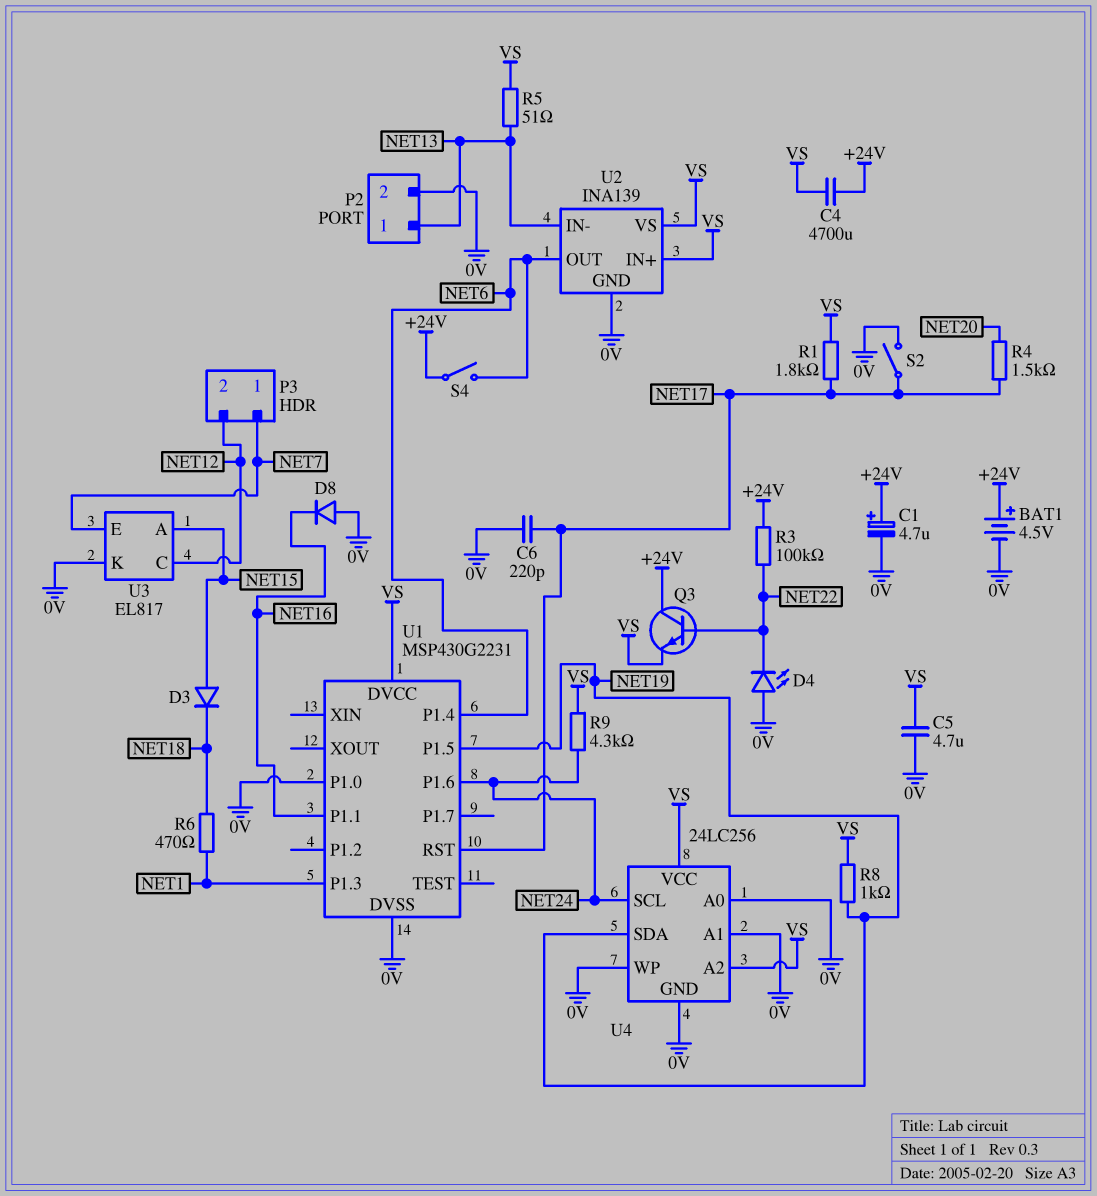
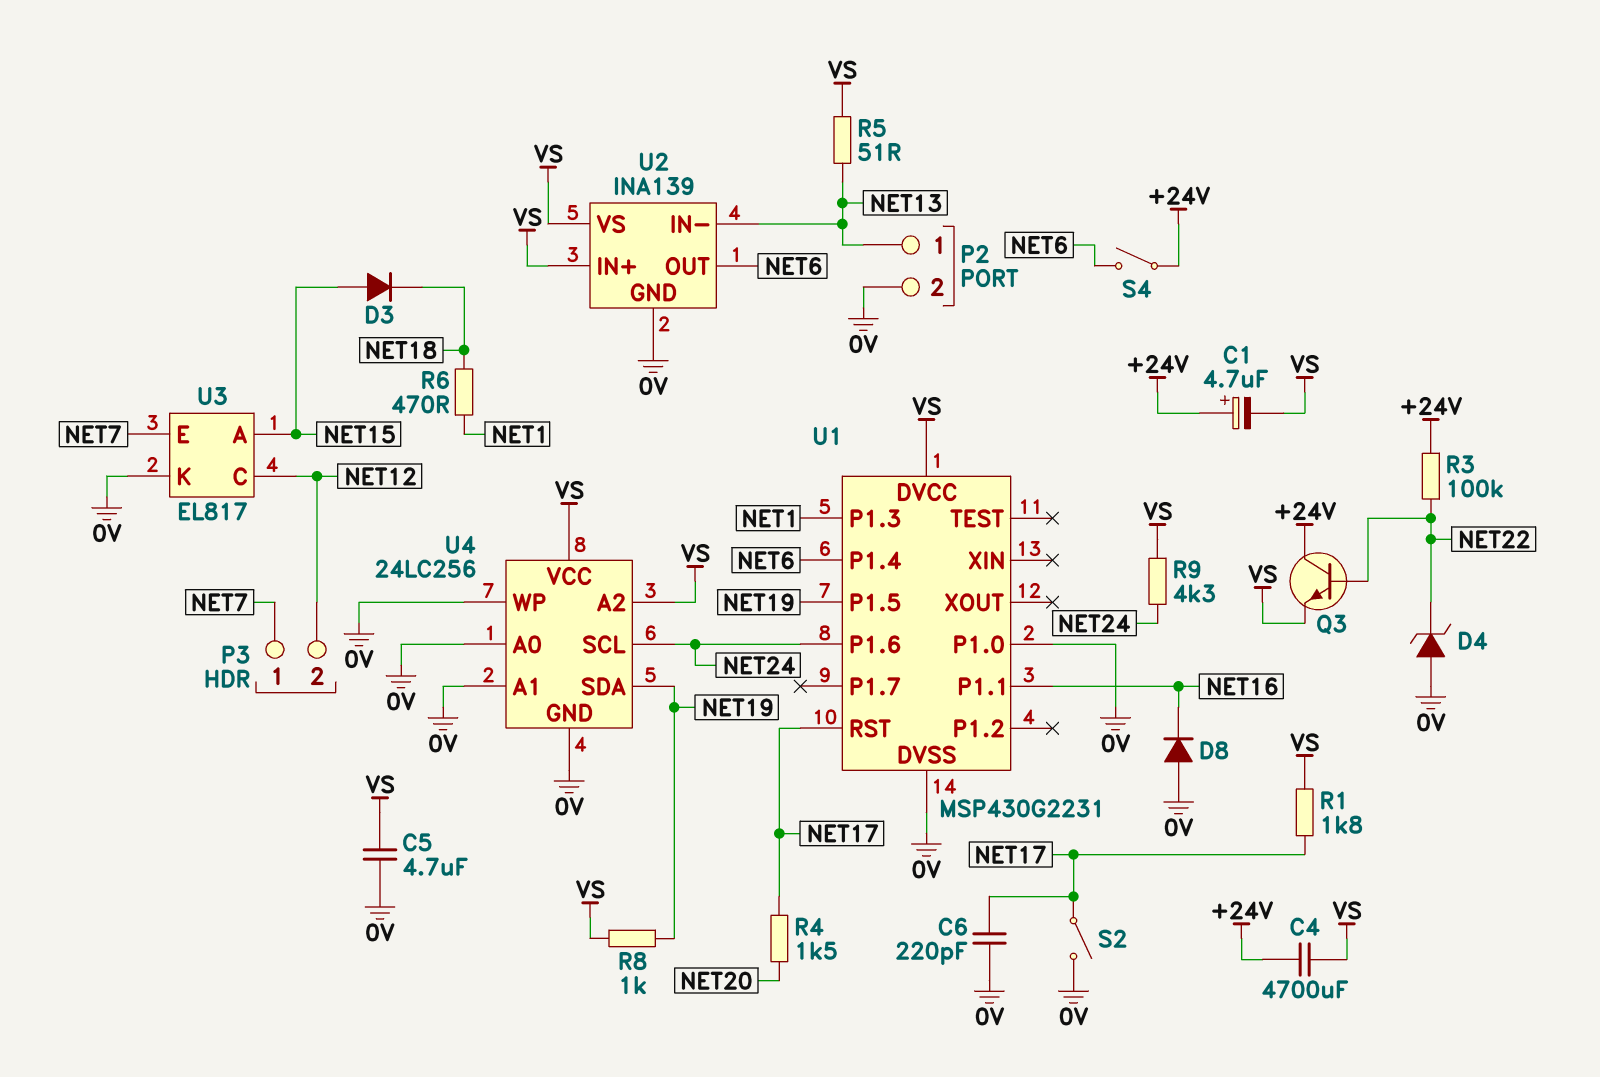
BAT1: 4.5V (plus +24V, minus 0V) -> none
C1: 4.7uF (plus +24V, minus 0V) -> 4.7uF (plus +24V, minus VS)
D4: LED (A 0V, K NET22) -> zener (A 0V, K NET22)

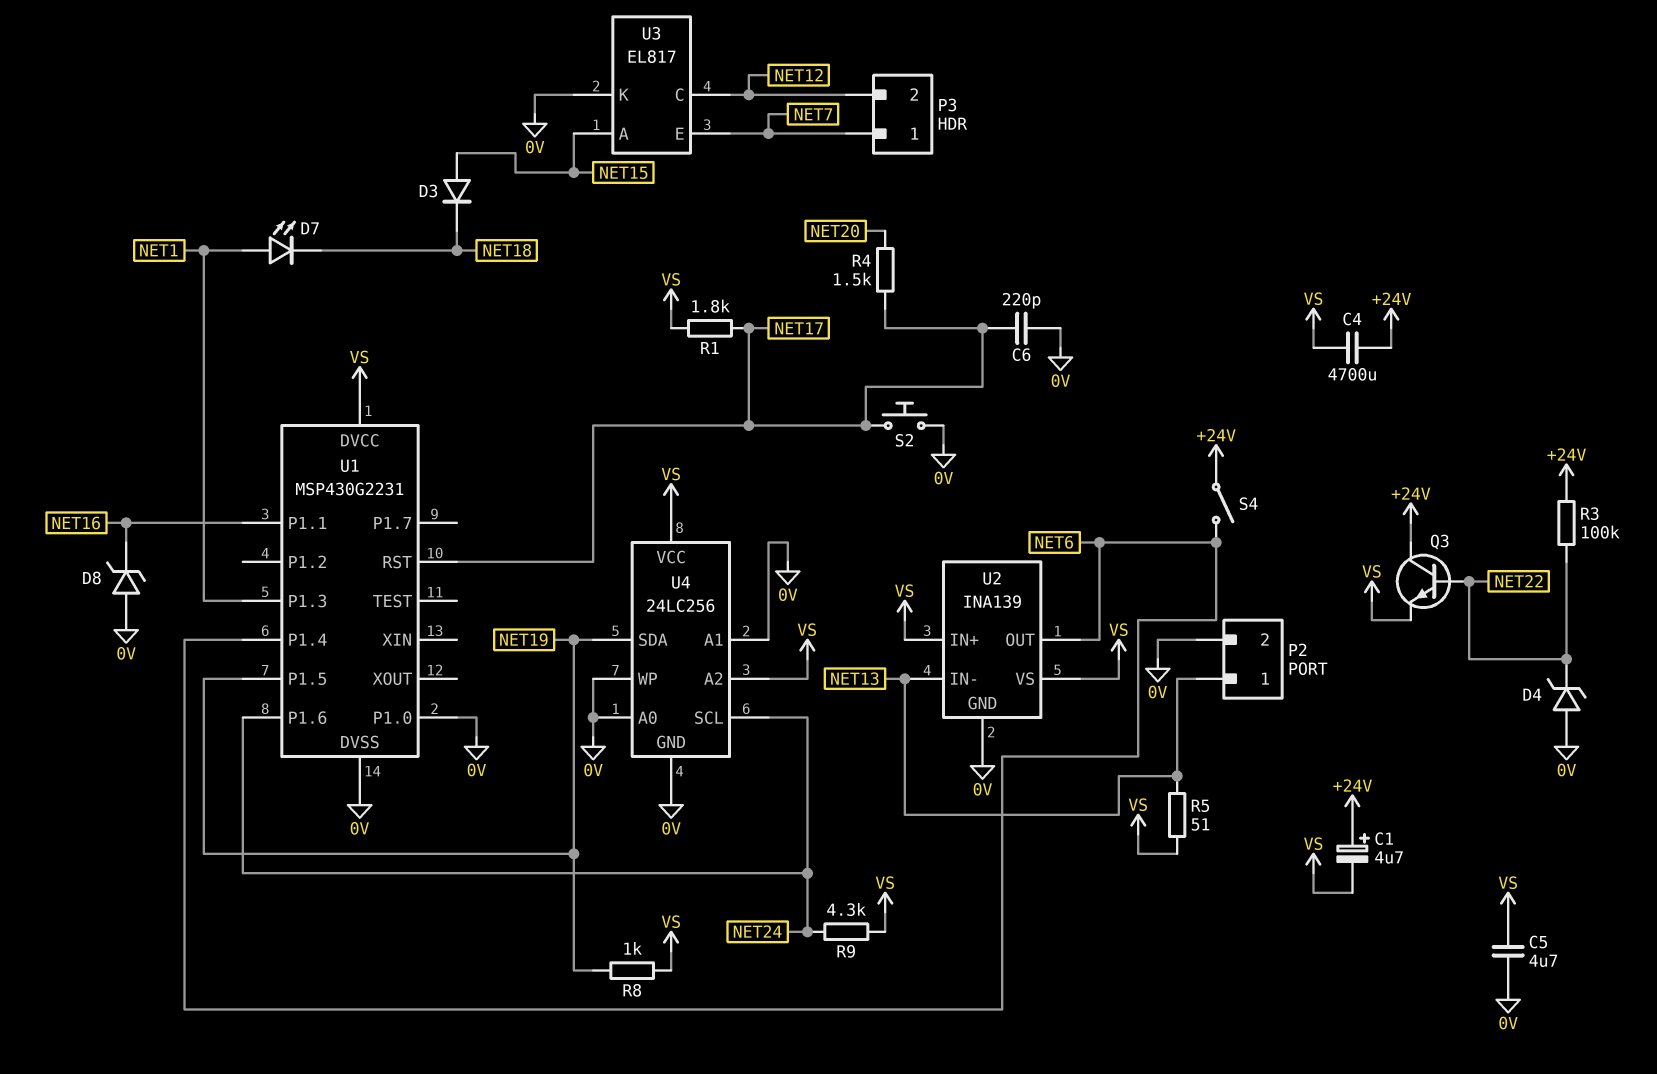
D7: none -> LED (A NET1, K NET18)
D8: diode (A 0V, K NET16) -> zener (A 0V, K NET16)
R6: 470 (NET1, NET18) -> none
S2: switch (0V, NET17) -> button (0V, NET17)

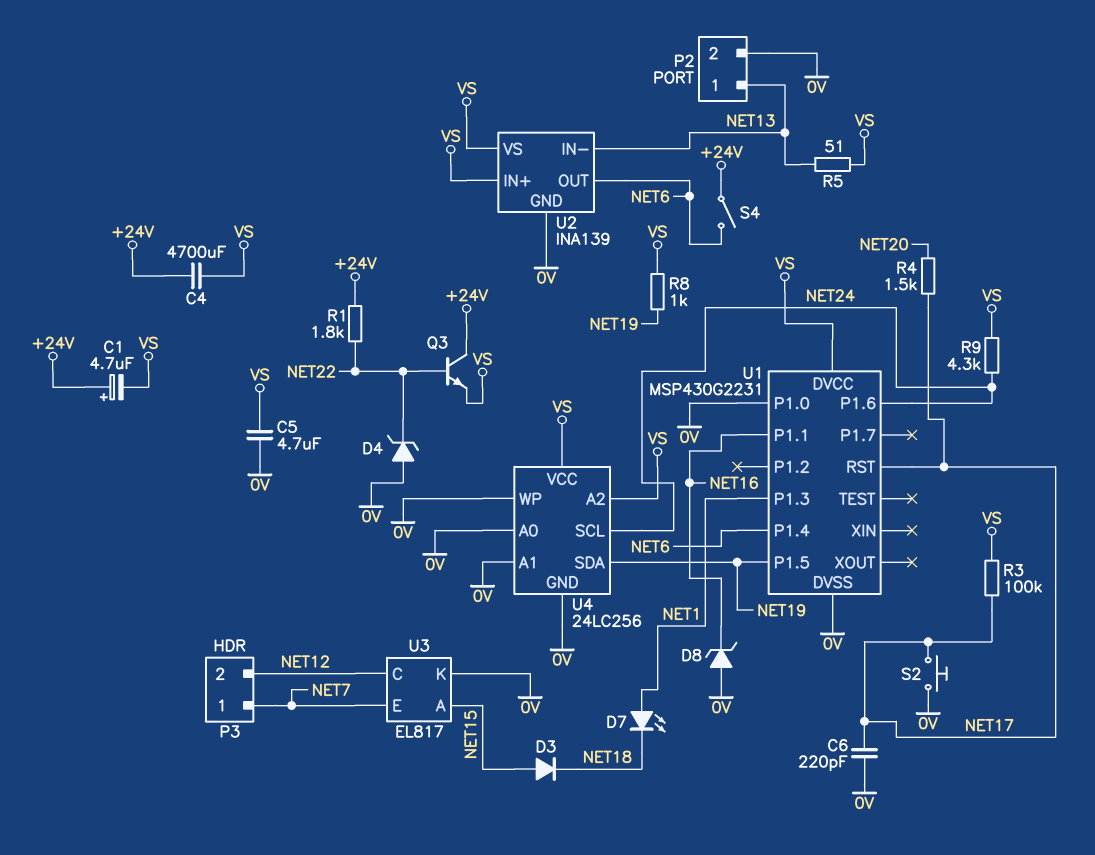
R1: 1.8k (NET17, VS) -> 1.8k (+24V, NET22)
R3: 100k (+24V, NET22) -> 100k (NET17, VS)

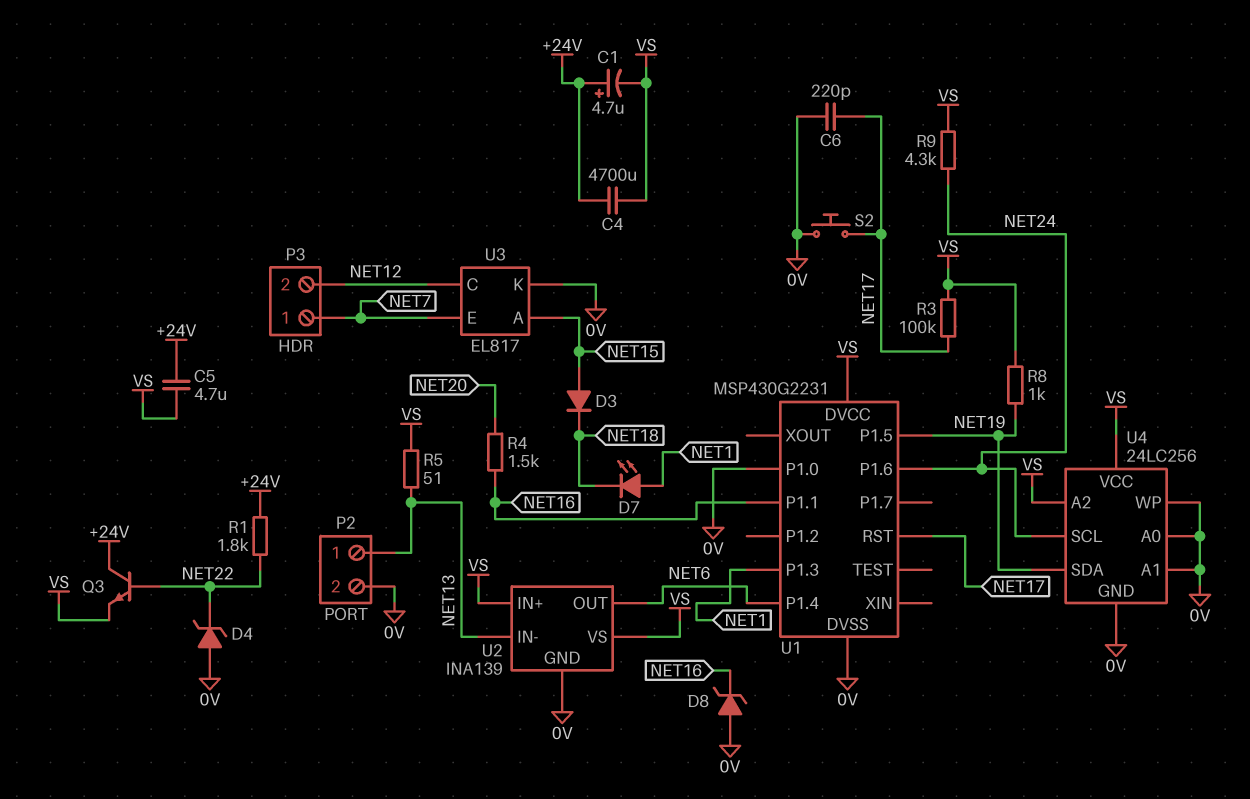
C5: 4.7uF (0V, VS) -> 4.7uF (+24V, VS)
R4: 1.5k (NET17, NET20) -> 1.5k (NET16, NET20)
S4: switch (+24V, NET6) -> none

